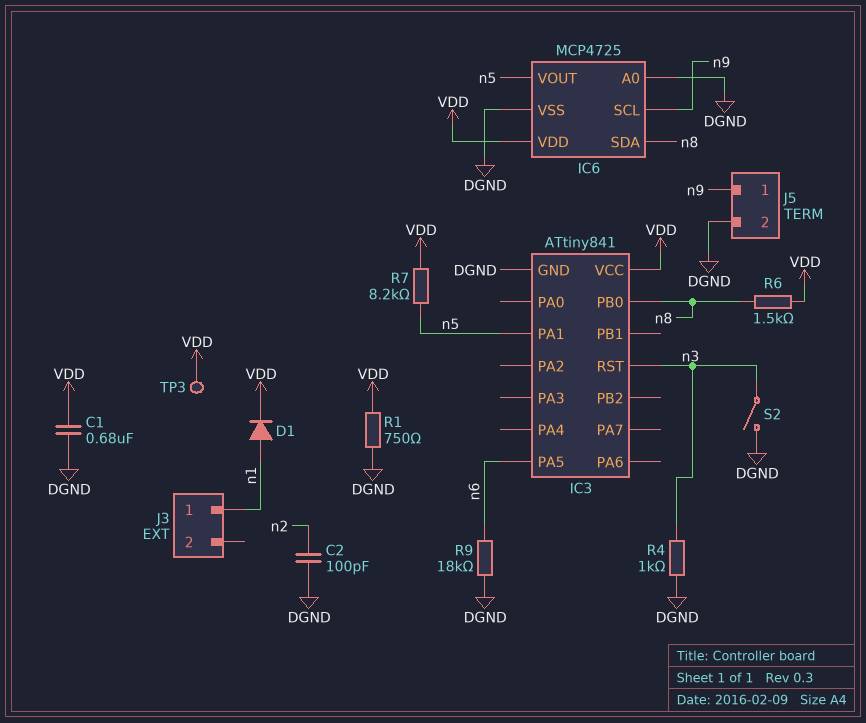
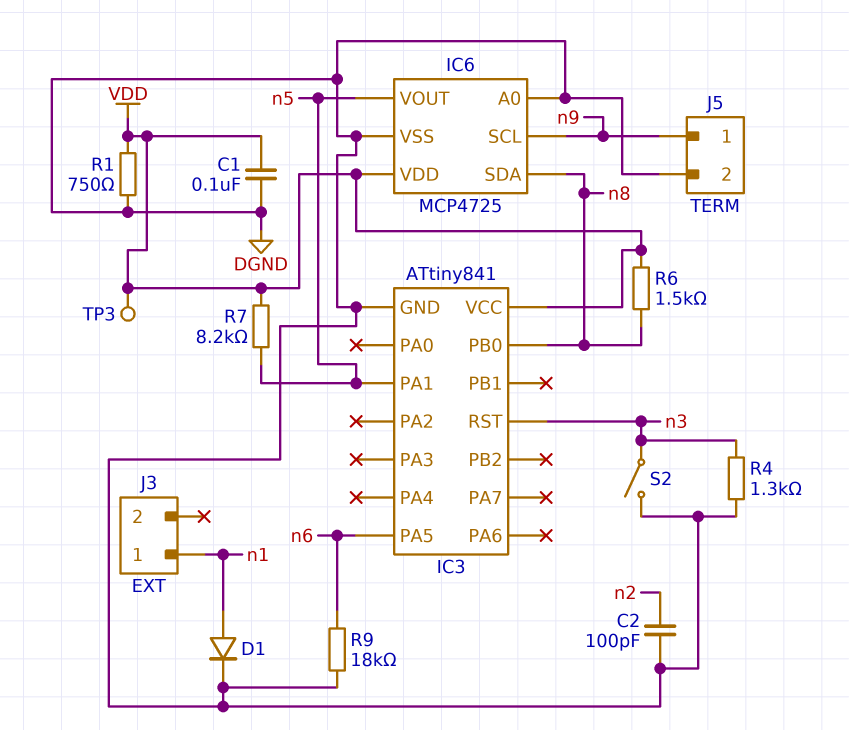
C1: 680nF (DGND, VDD) -> 100nF (DGND, VDD)
D1: diode (A n1, K VDD) -> diode (A n1, K DGND)
R4: 1k (DGND, n3) -> 1.3k (DGND, n3)

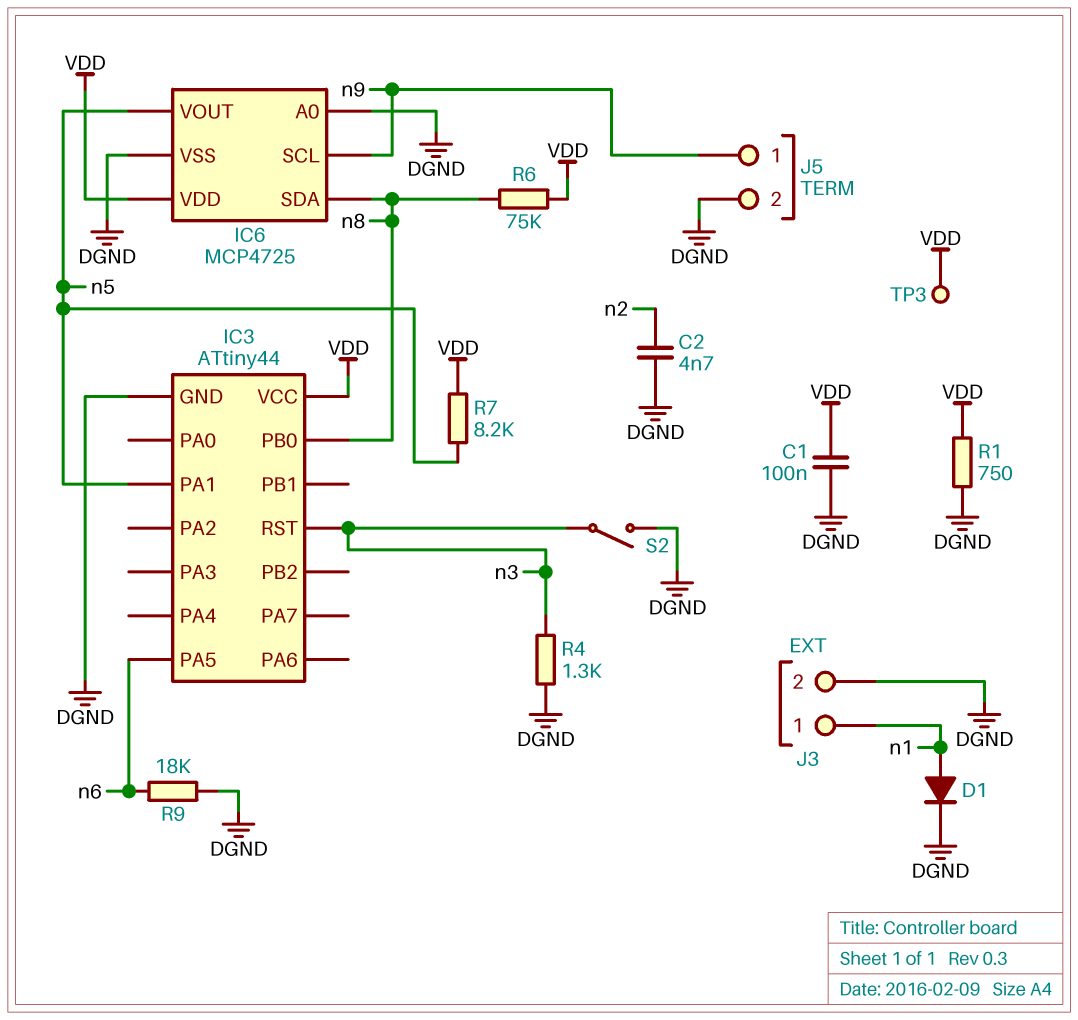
C2: 100pF (DGND, n2) -> 4.7nF (DGND, n2)
IC3: ATtiny841 -> ATtiny44
J3 pin 2: none -> DGND
R6: 1.5k (VDD, n8) -> 75k (VDD, n8)

